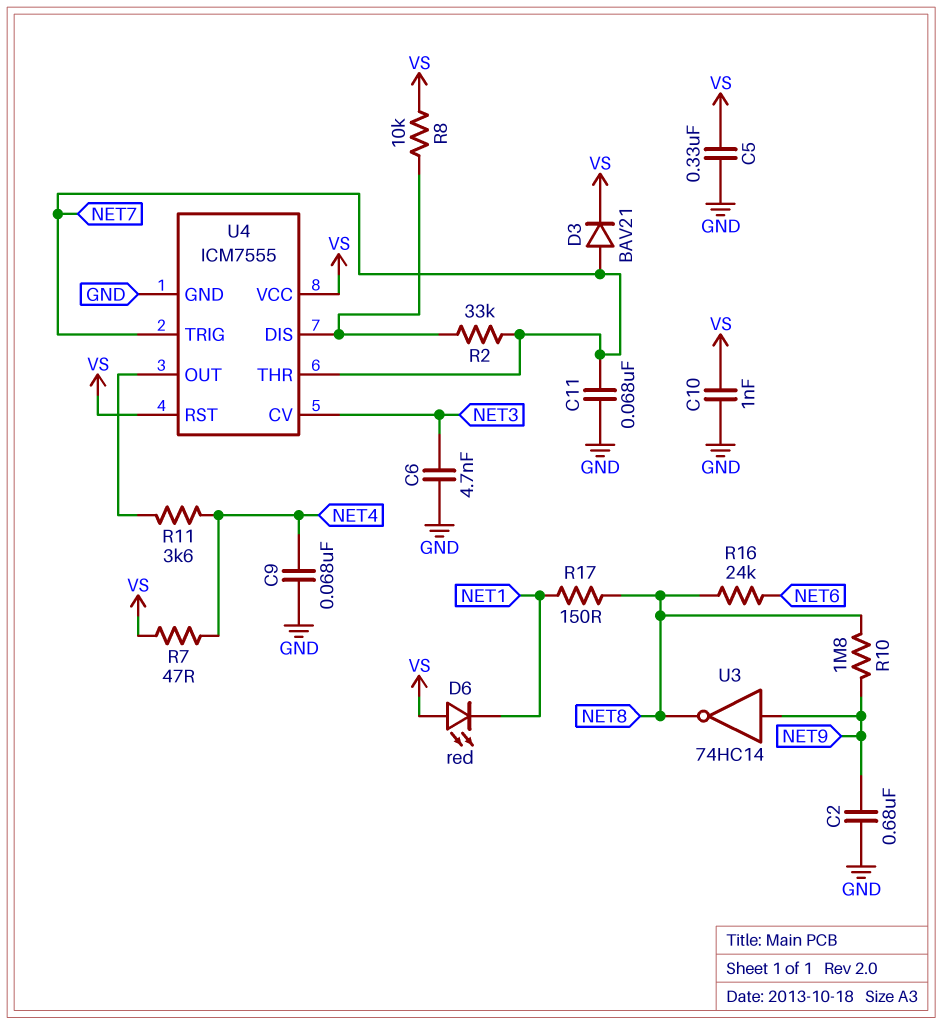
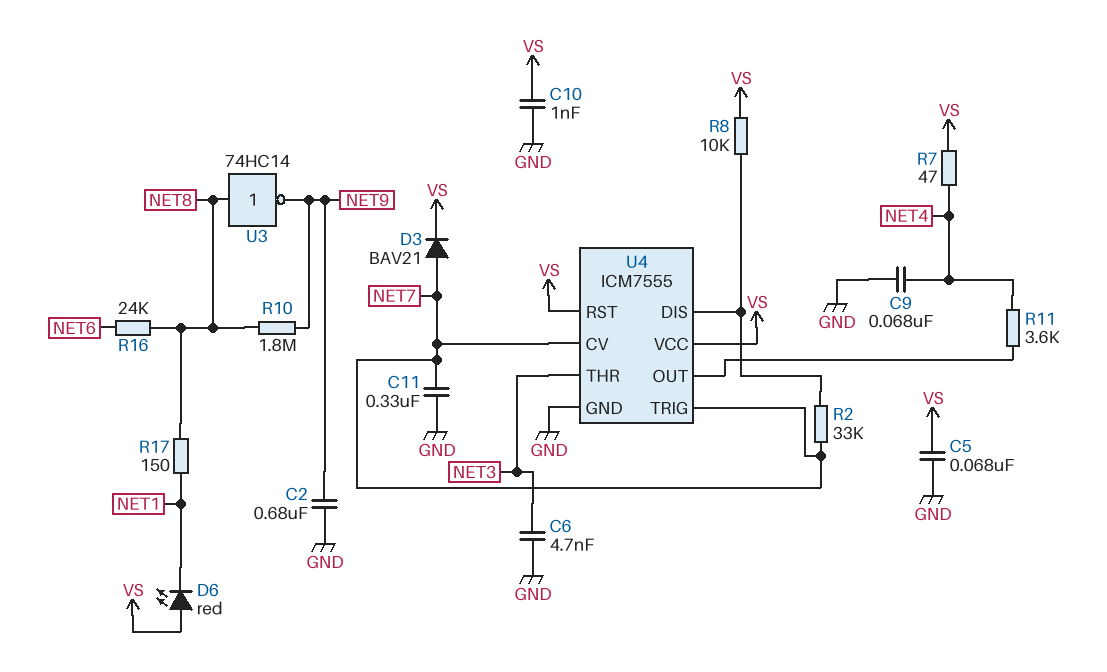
C5: 330nF (GND, VS) -> 68nF (GND, VS)
C11: 68nF (GND, NET7) -> 330nF (GND, NET7)
U3: NOT 74HC14 (in NET9, out NET8) -> NOT 74HC14 (in NET8, out NET9)
U4 pin CV: NET3 -> NET7
U4 pin THR: NET7 -> NET3

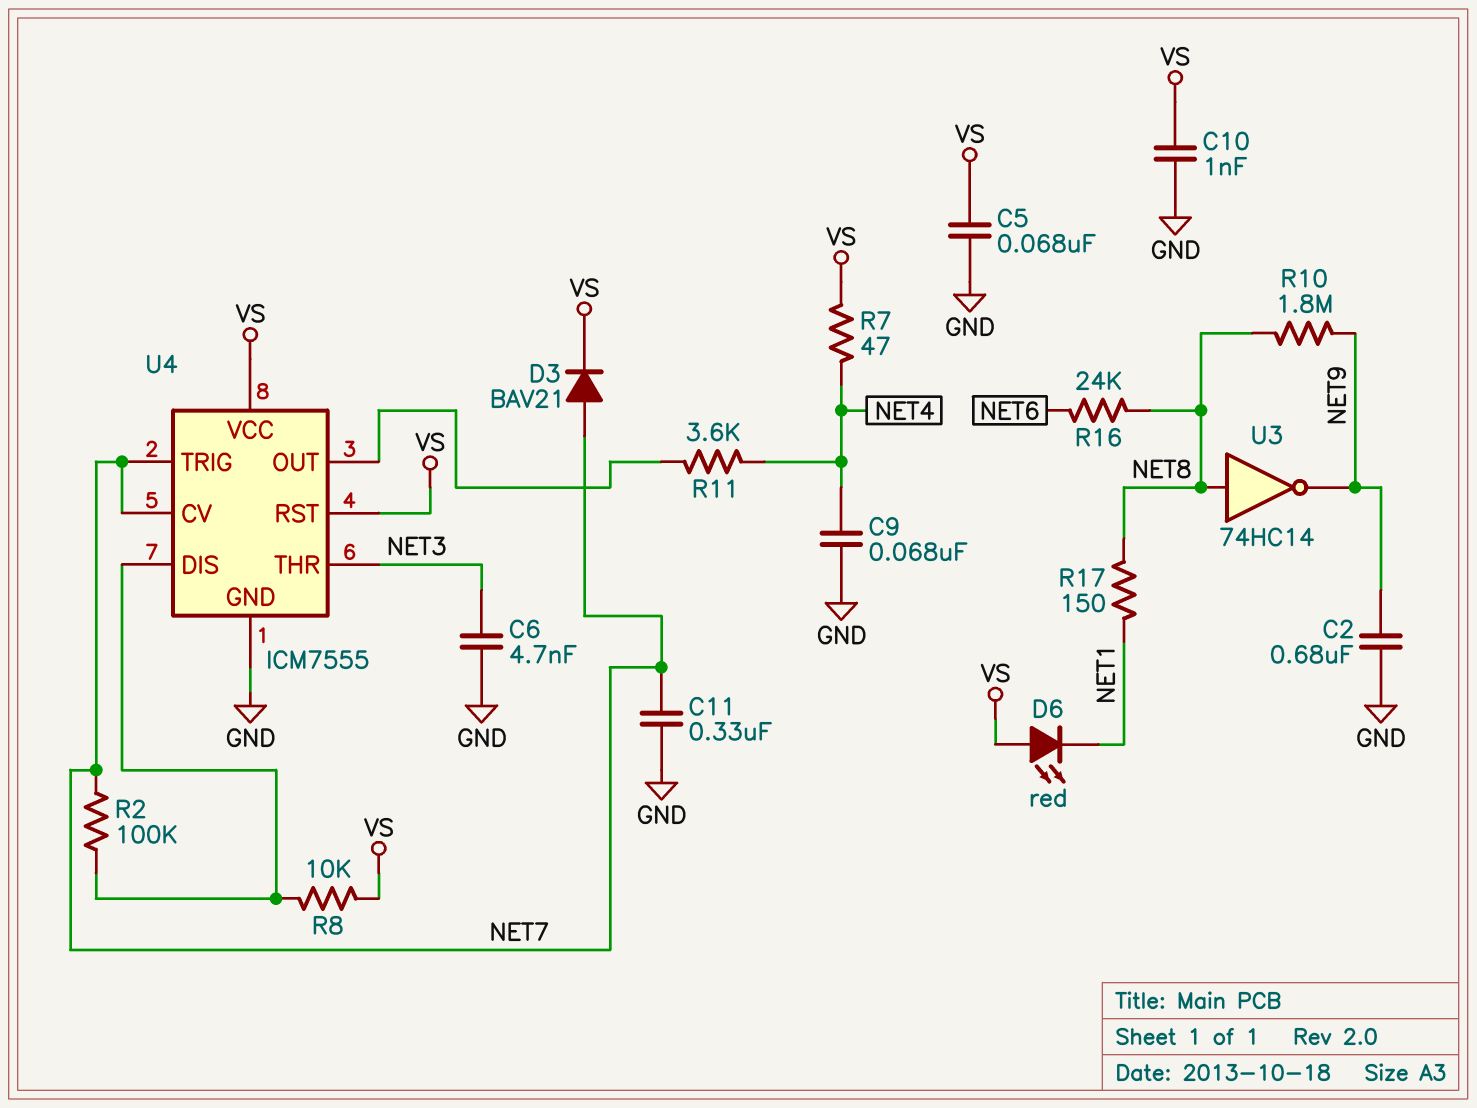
R2: 33k (NET7, U4/DIS) -> 100k (NET7, U4/DIS)

